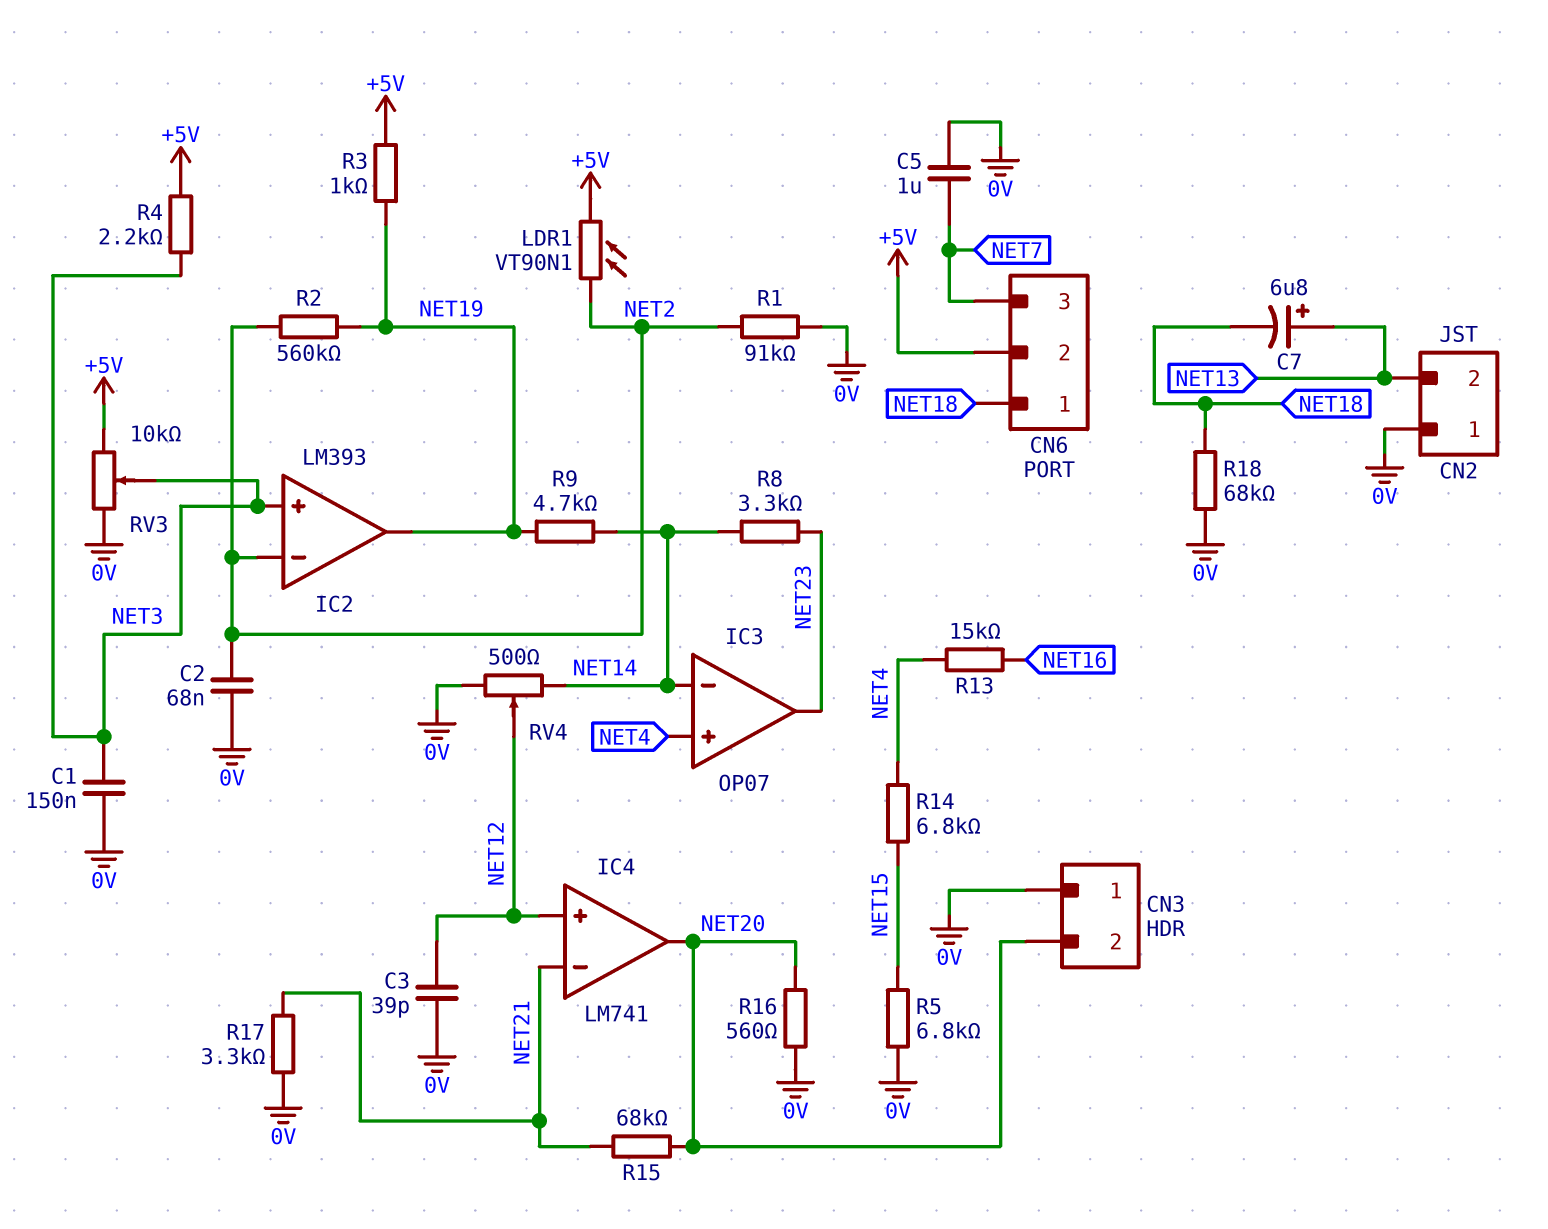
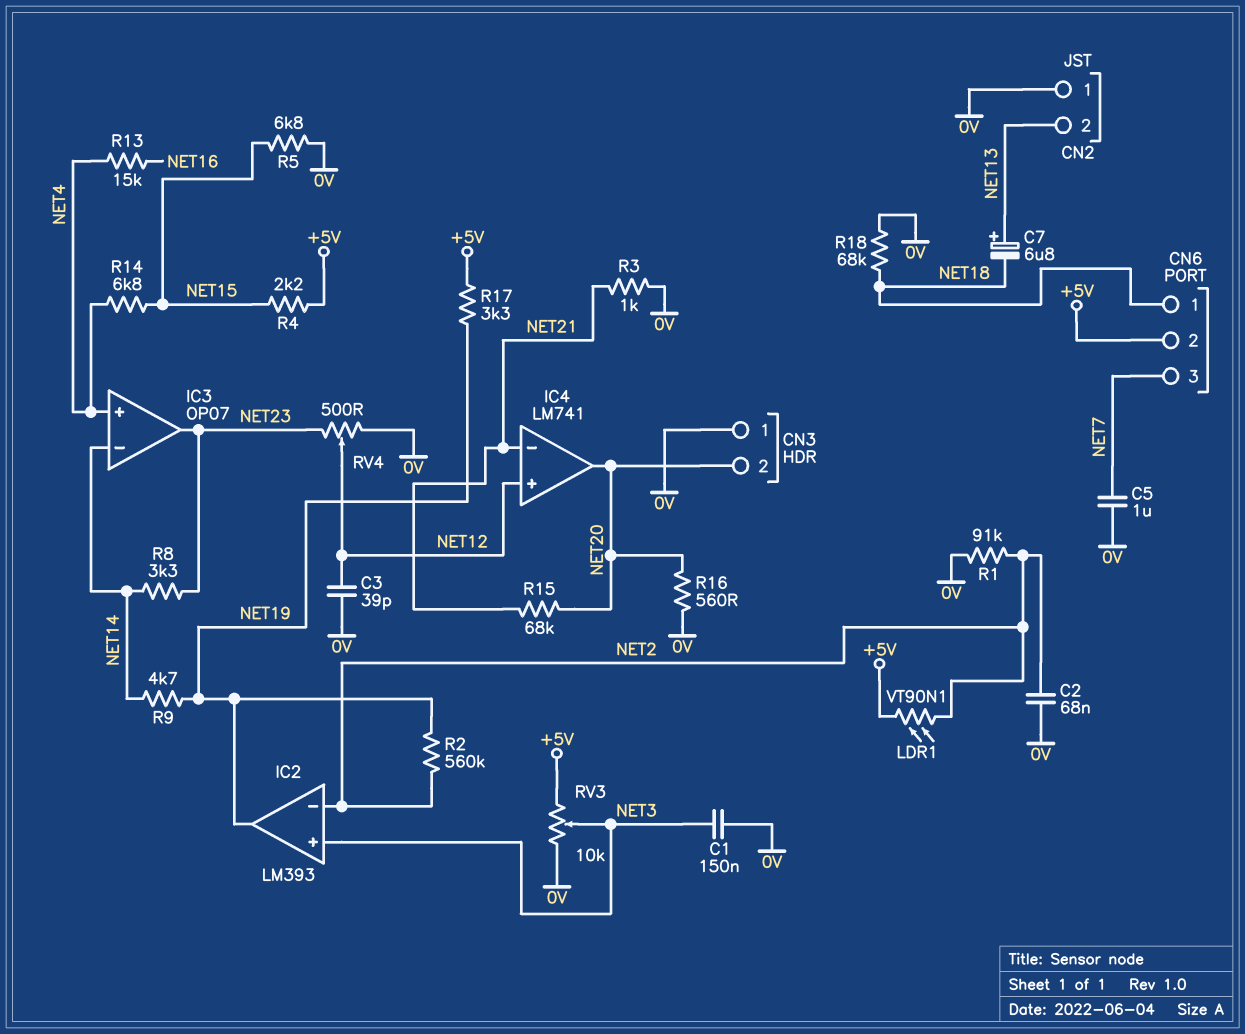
R3: 1k (+5V, NET19) -> 1k (0V, NET21)
R4: 2.2k (+5V, NET3) -> 2.2k (+5V, NET15)
R17: 3.3k (0V, NET21) -> 3.3k (+5V, NET19)
RV4: 500 (0V, NET14, wiper NET12) -> 500 (0V, NET23, wiper NET12)

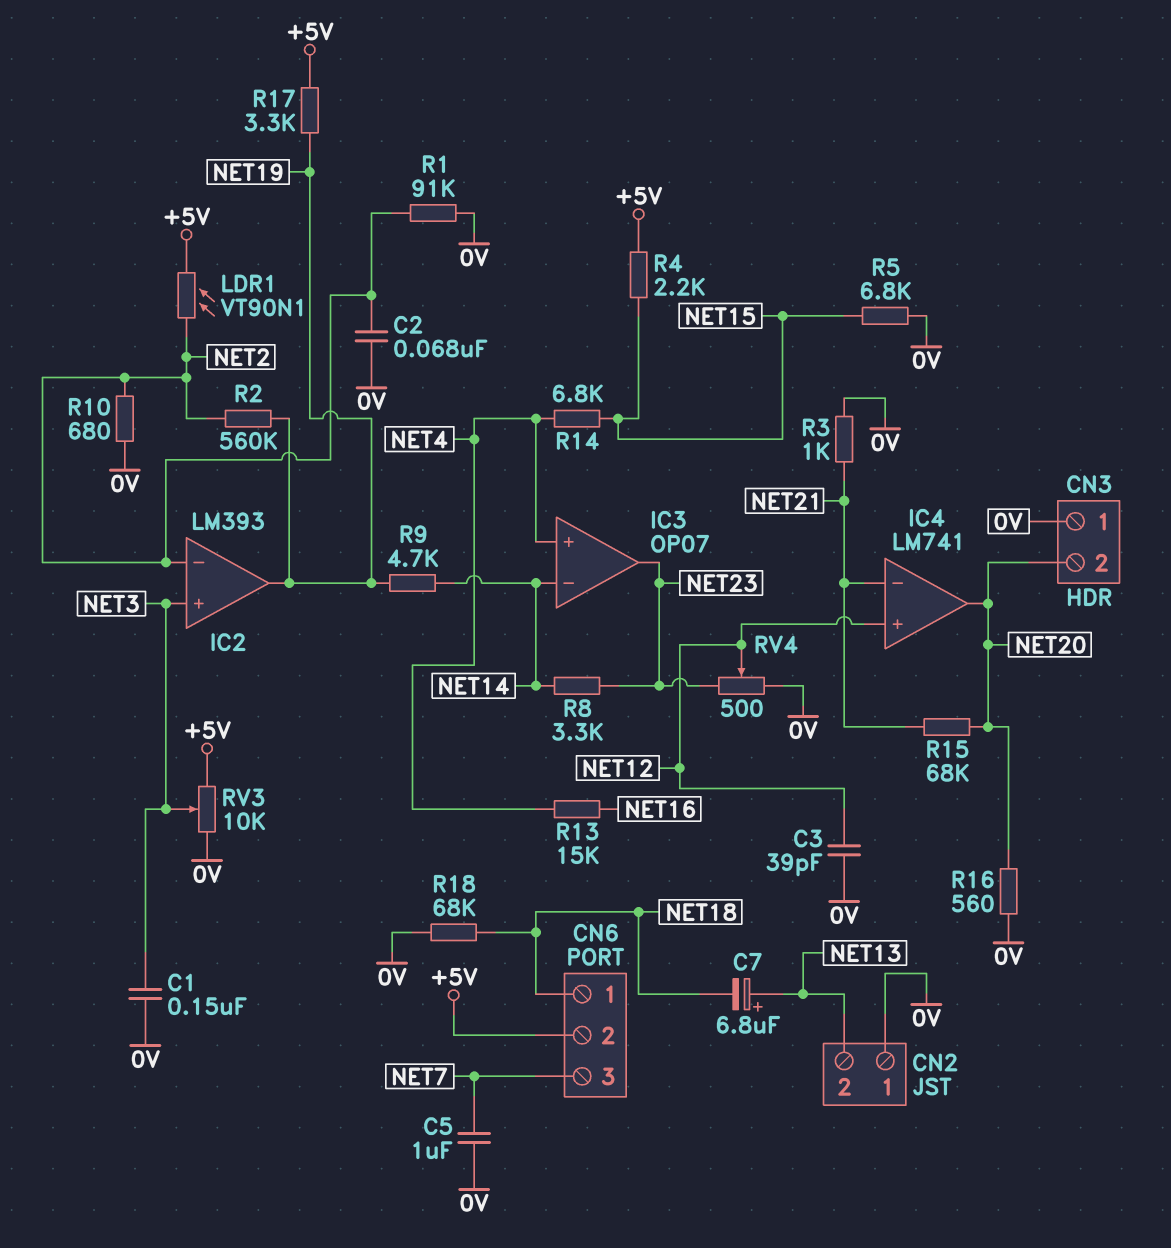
R10: none -> 680 (0V, NET2)

